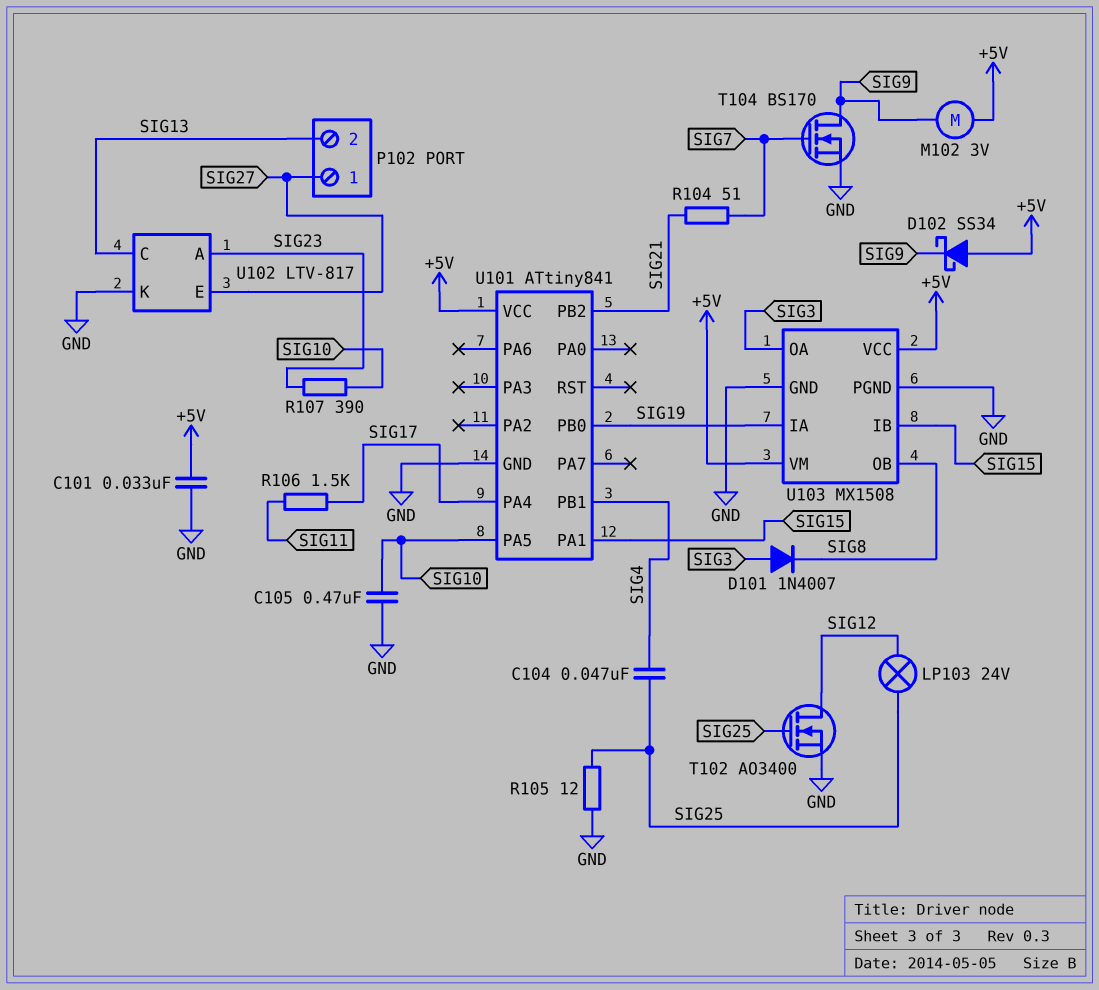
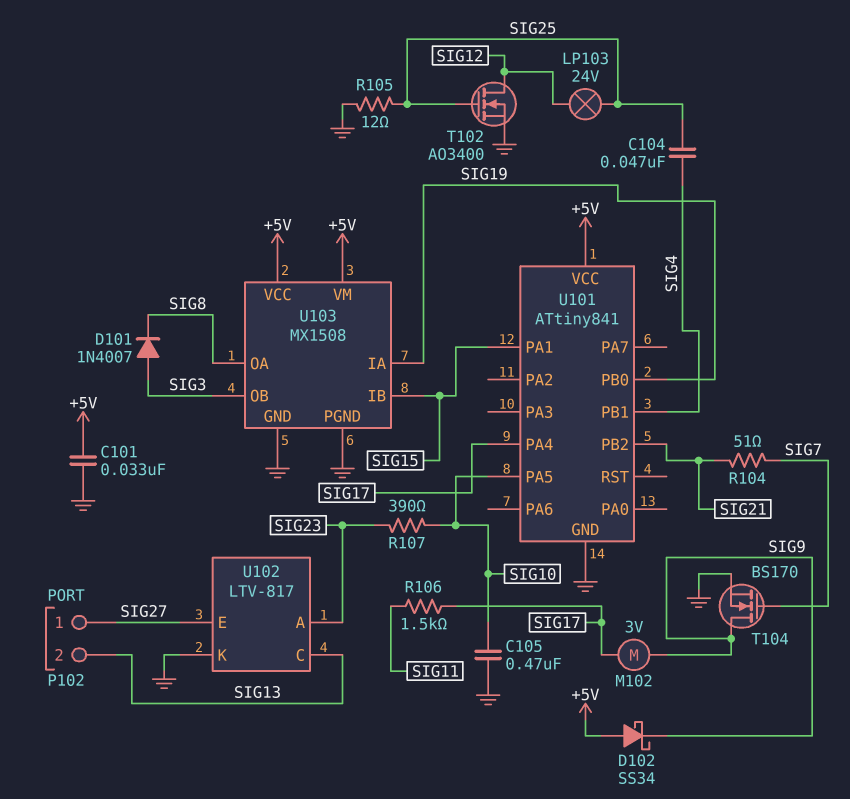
M102: motor 3V (+5V, SIG9) -> motor 3V (SIG9, SIG17)
U103 pin OA: SIG3 -> SIG8
U103 pin OB: SIG8 -> SIG3

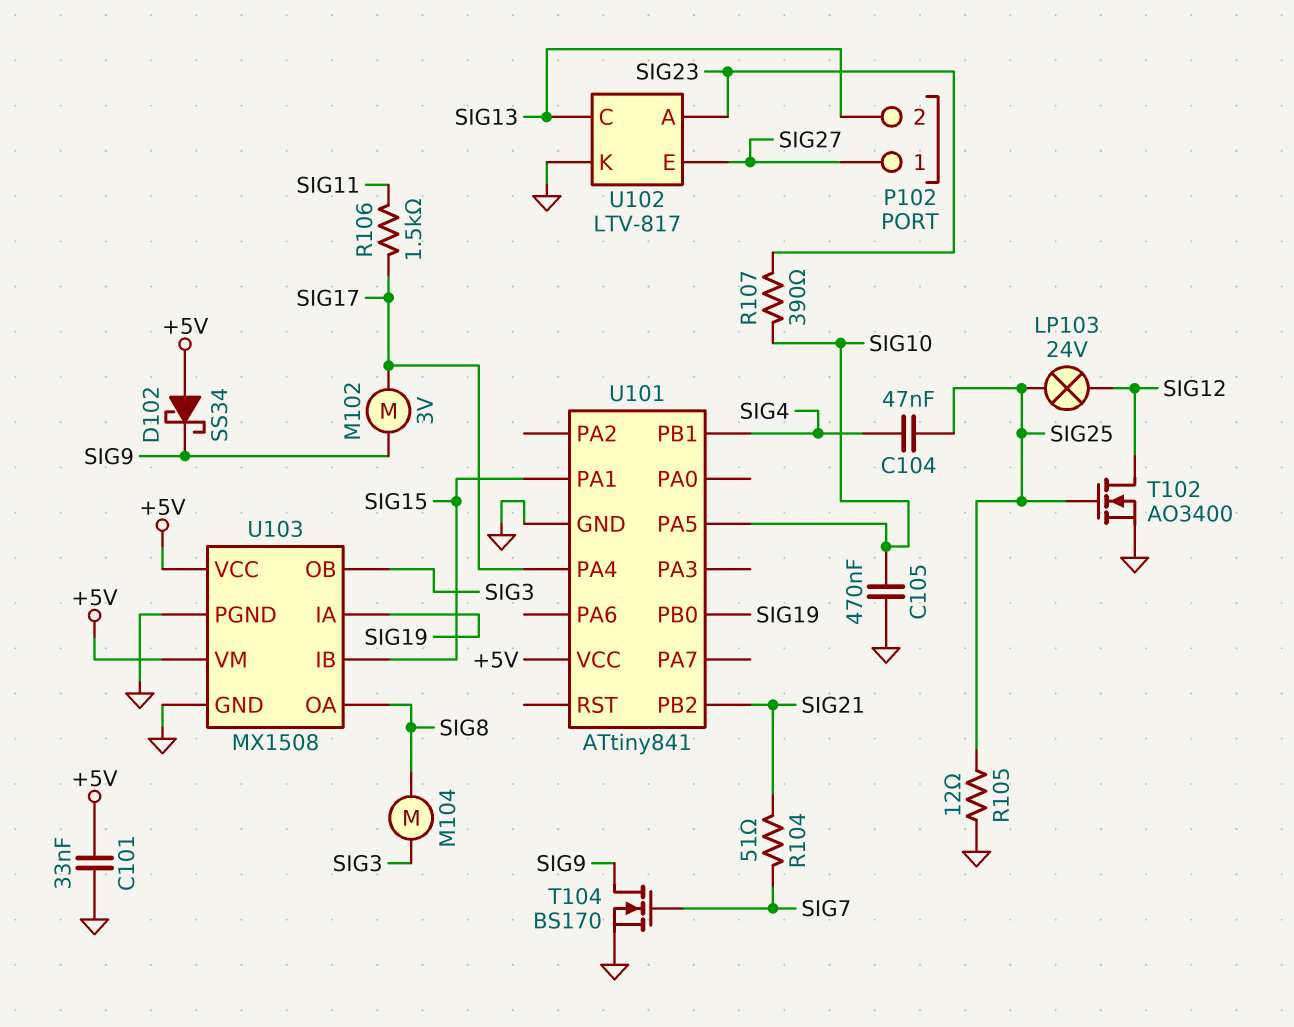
D101: diode 1N4007 (A SIG3, K SIG8) -> none
M104: none -> motor (SIG3, SIG8)

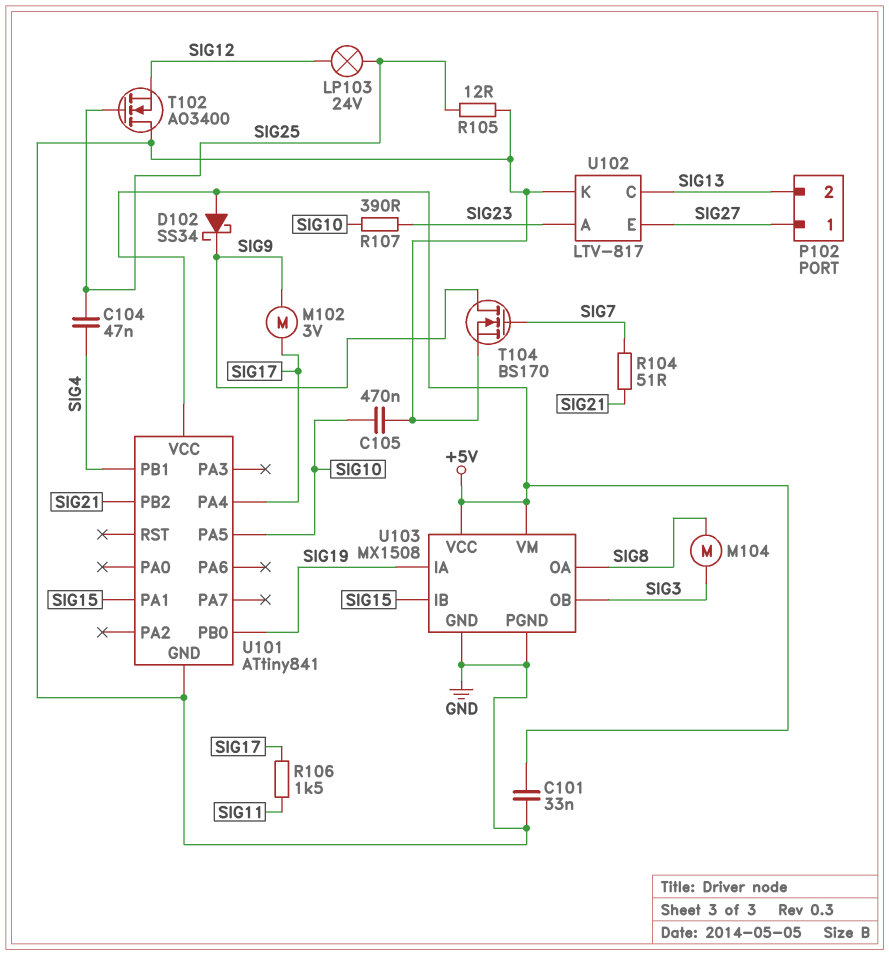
T102: NMOS AO3400 (G SIG25, D SIG12, S GND) -> NMOS AO3400 (G SIG25, D GND, S SIG12)

